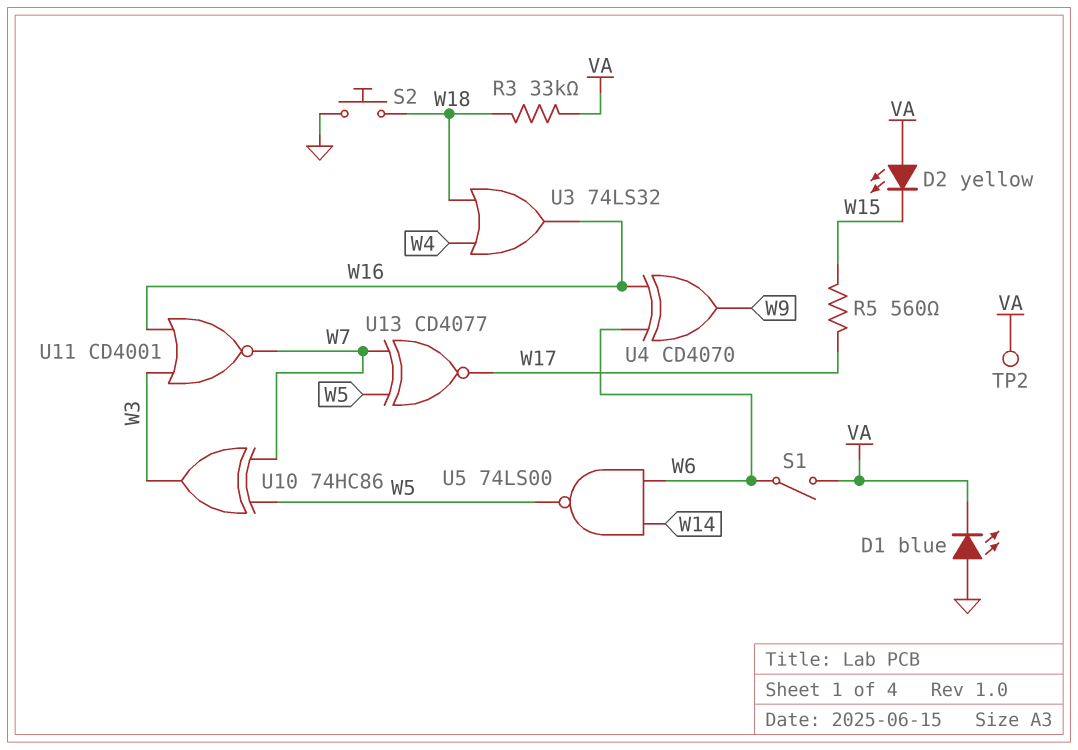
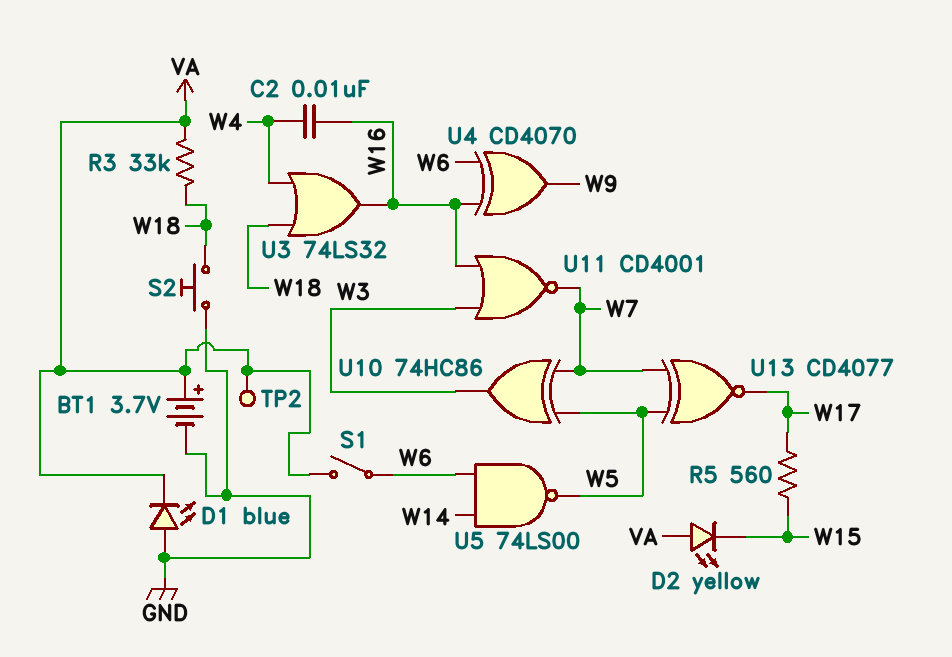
BT1: none -> 3.7V (plus VA, minus GND)
C2: none -> 10nF (W4, W16)

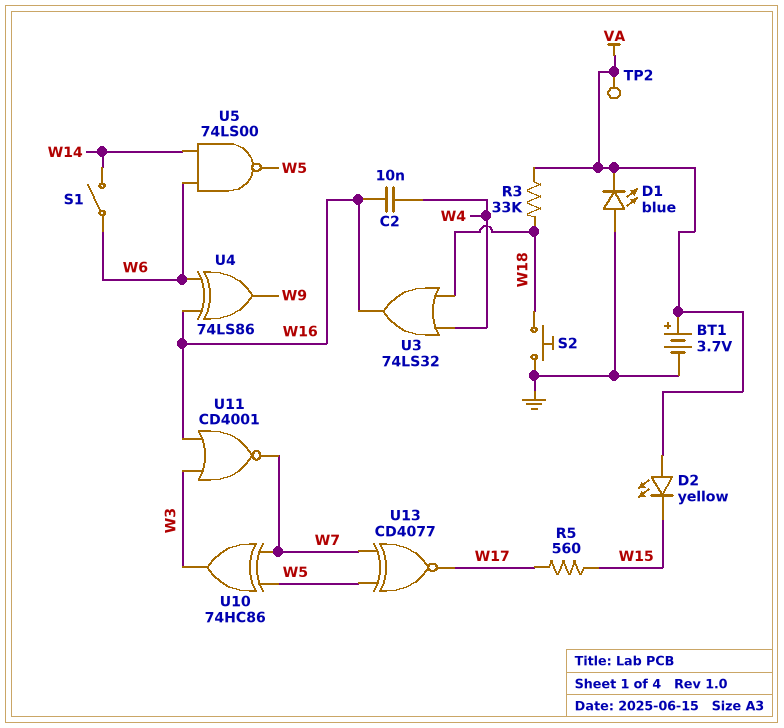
S1: switch (VA, W6) -> switch (W6, W14)
U4: XOR CD4070 (in W6, in W16, out W9) -> XOR 74LS86 (in W6, in W16, out W9)

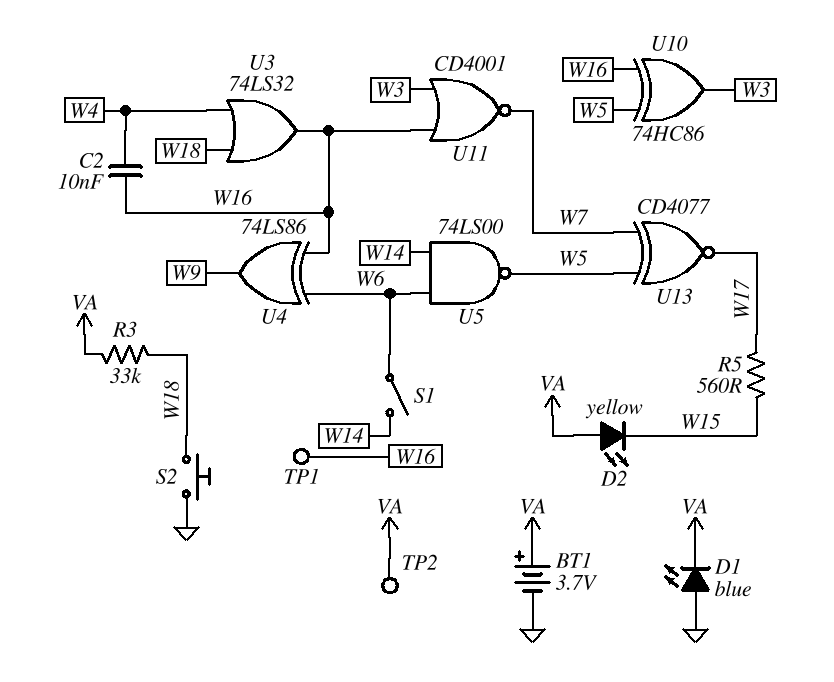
TP1: none -> test point (W16)
U10: XOR 74HC86 (in W5, in W7, out W3) -> XOR 74HC86 (in W5, in W16, out W3)

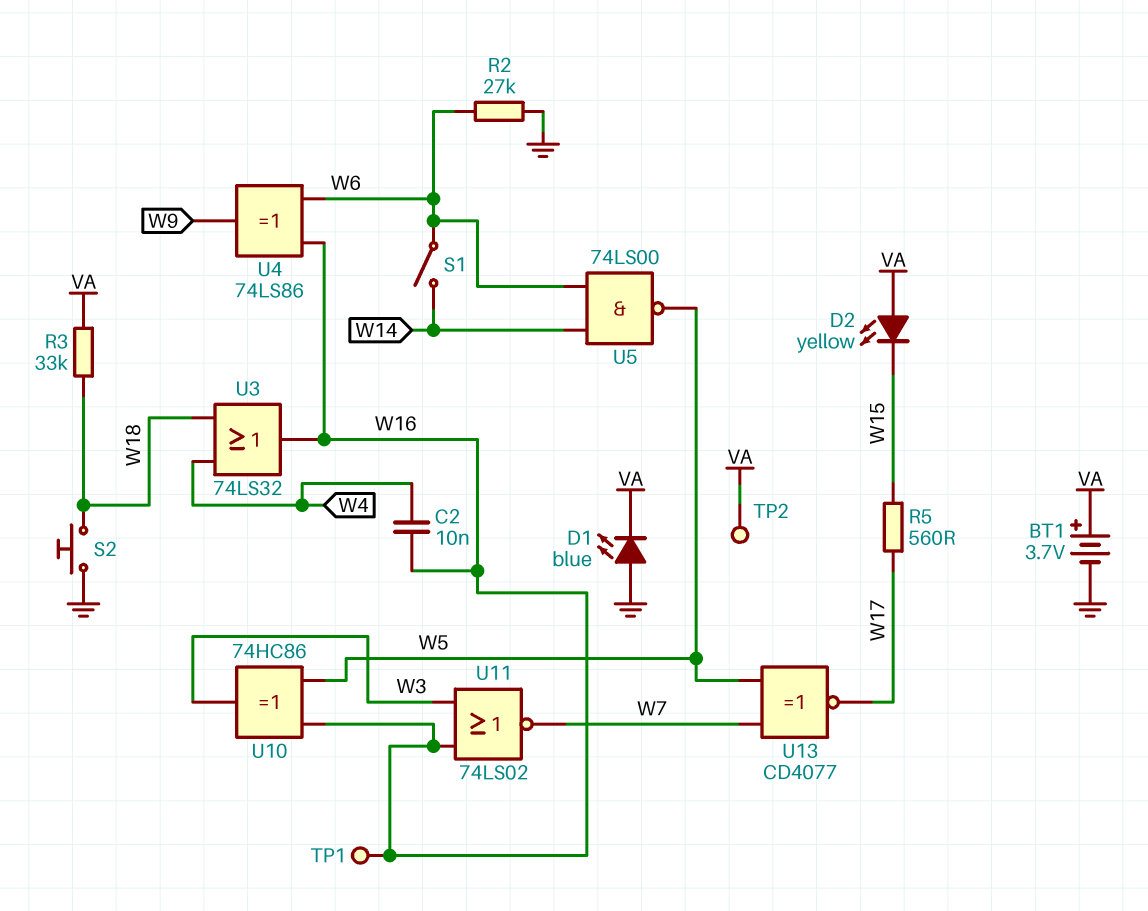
R2: none -> 27k (GND, W6)
U11: NOR CD4001 (in W3, in W16, out W7) -> NOR 74LS02 (in W3, in W16, out W7)

